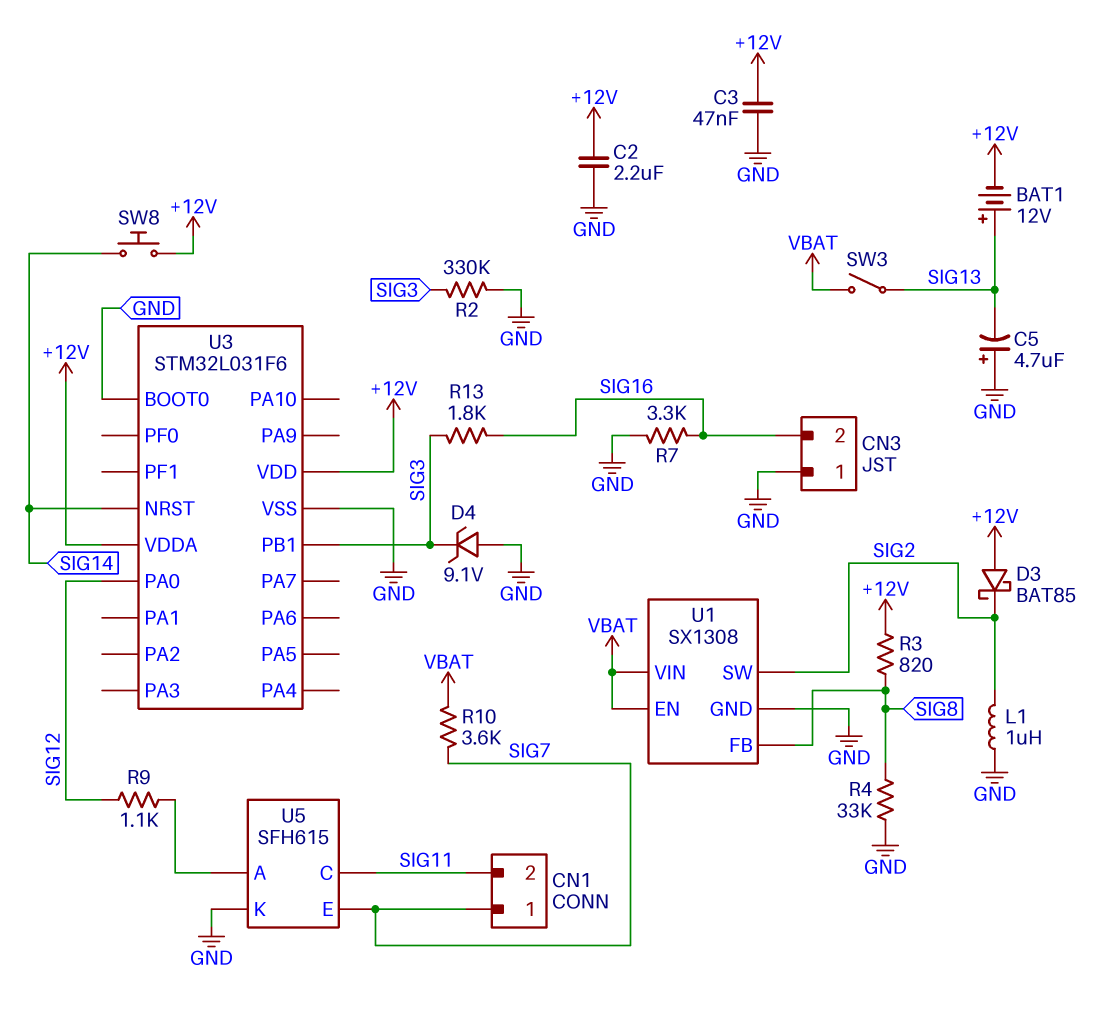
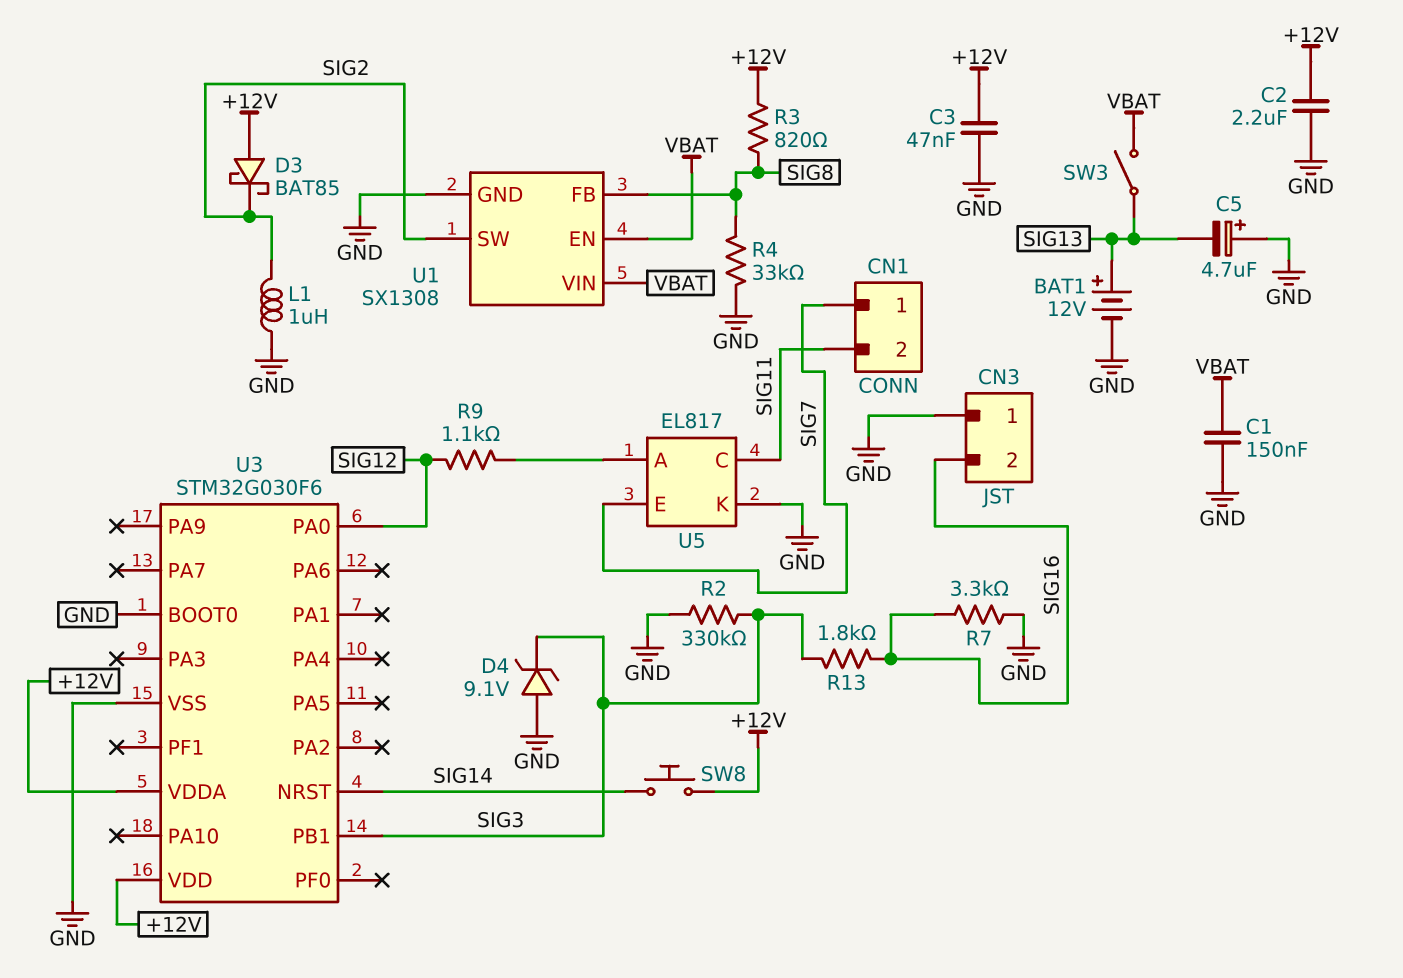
BAT1: 12V (plus SIG13, minus +12V) -> 12V (plus SIG13, minus GND)
C1: none -> 150nF (GND, VBAT)
R10: 3.6k (SIG7, VBAT) -> none
U3: STM32L031F6 -> STM32G030F6
U5: SFH615 -> EL817

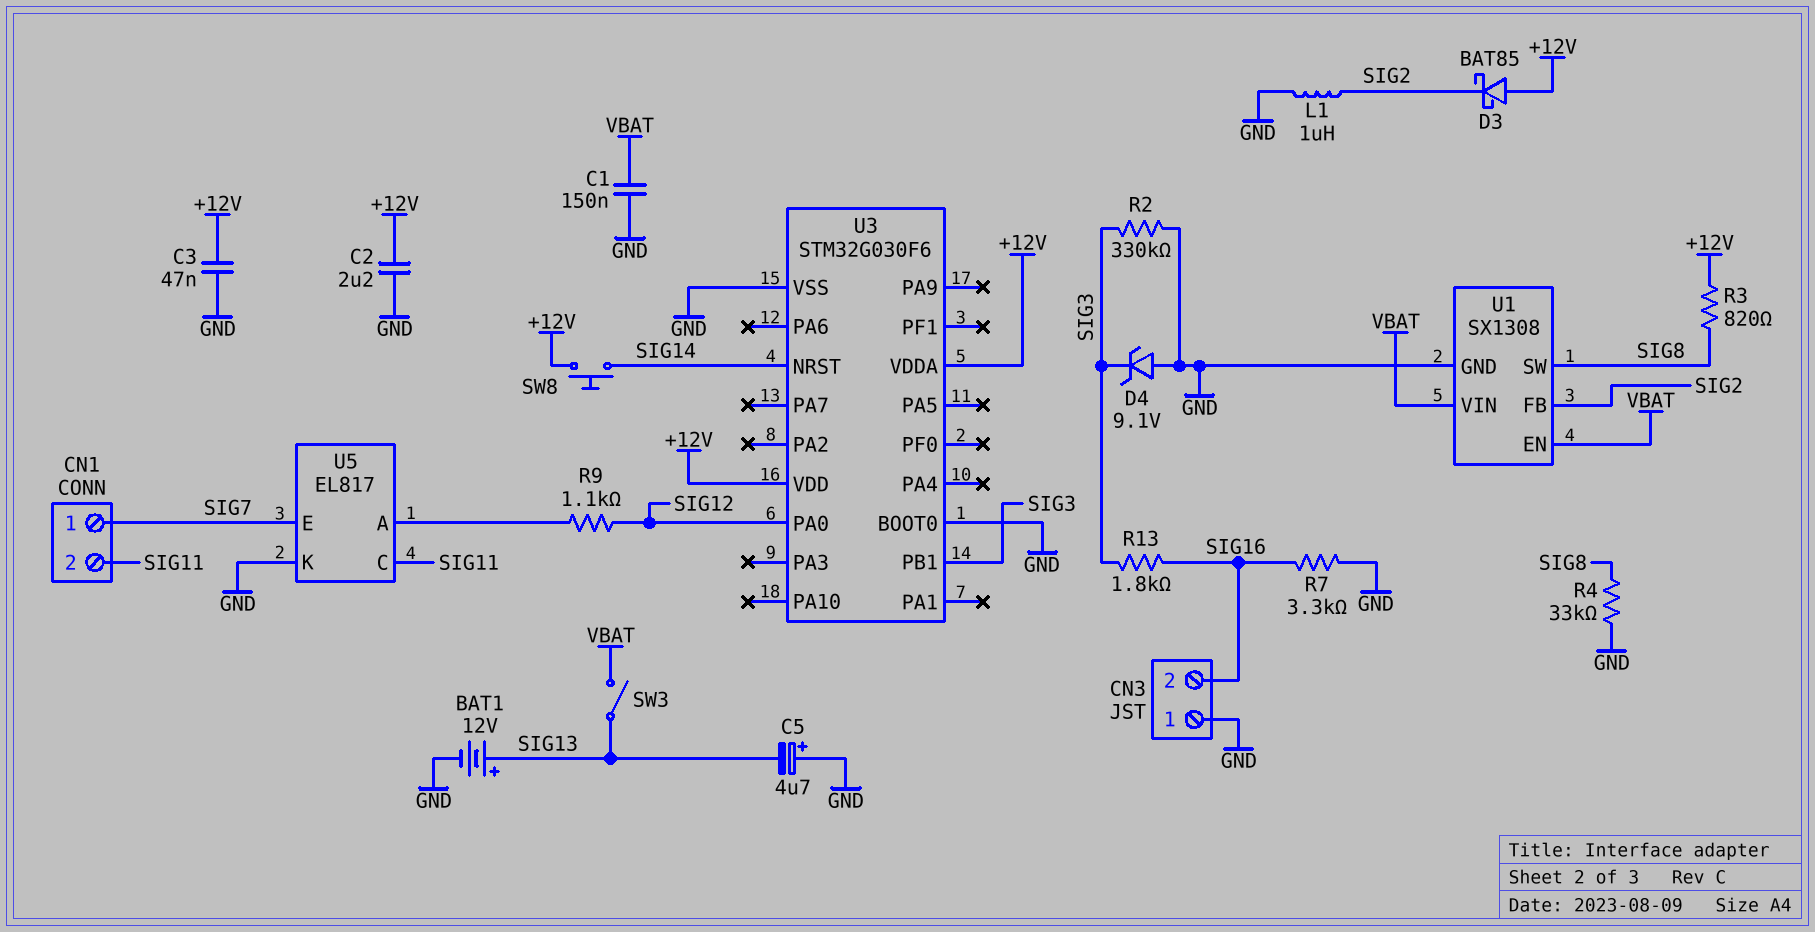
U1 pin FB: SIG8 -> SIG2
U1 pin SW: SIG2 -> SIG8

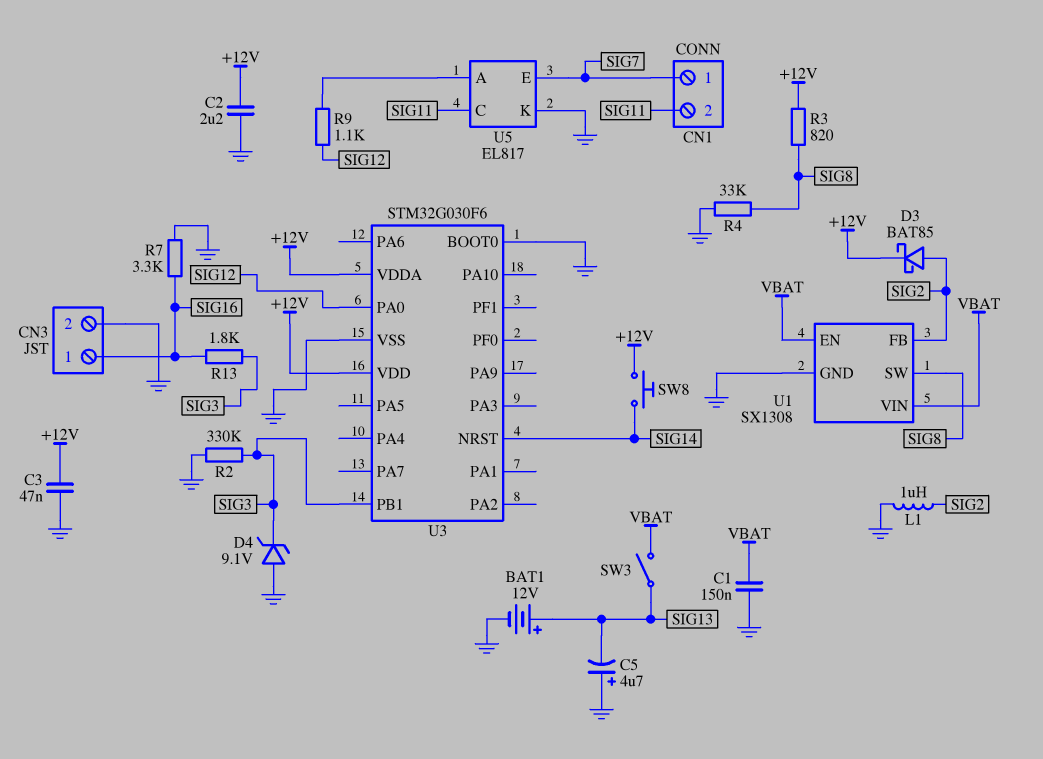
CN3 pin 1: GND -> SIG16
CN3 pin 2: SIG16 -> GND
D3: schottky BAT85 (A +12V, K SIG2) -> schottky BAT85 (A SIG2, K +12V)

